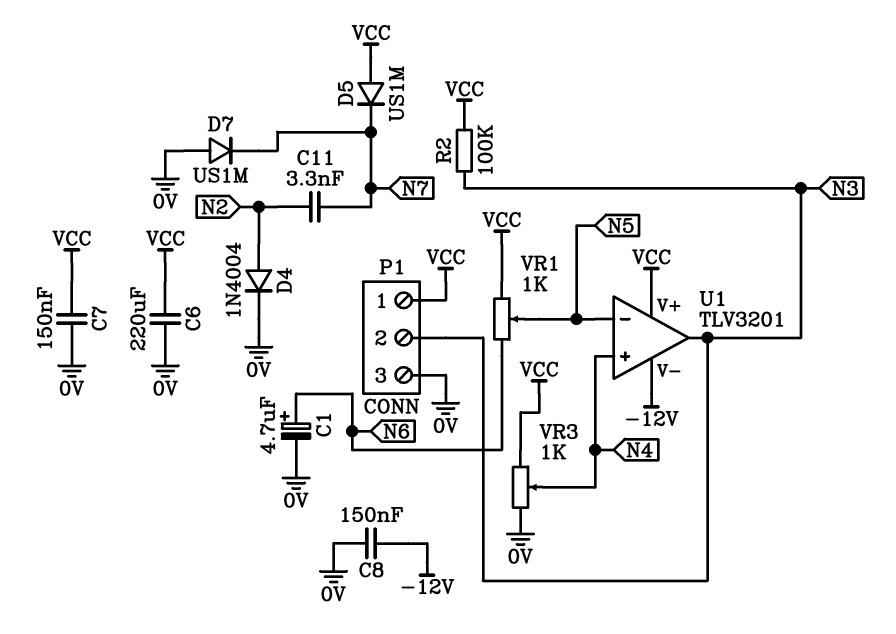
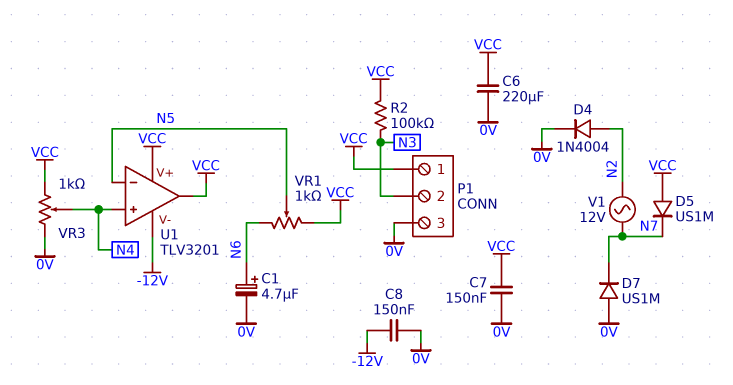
C11: 3.3nF (N2, N7) -> none
U1 pin out: N3 -> VCC
V1: none -> AC 12V (N2, N7)

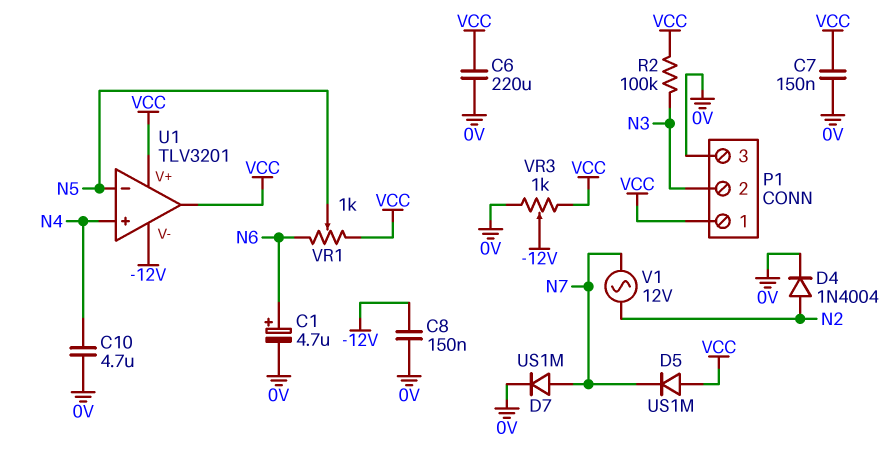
C10: none -> 4.7uF (0V, N4)
D7: diode US1M (A 0V, K N7) -> diode US1M (A N7, K 0V)
VR3: 1k (0V, VCC, wiper N4) -> 1k (0V, VCC, wiper -12V)

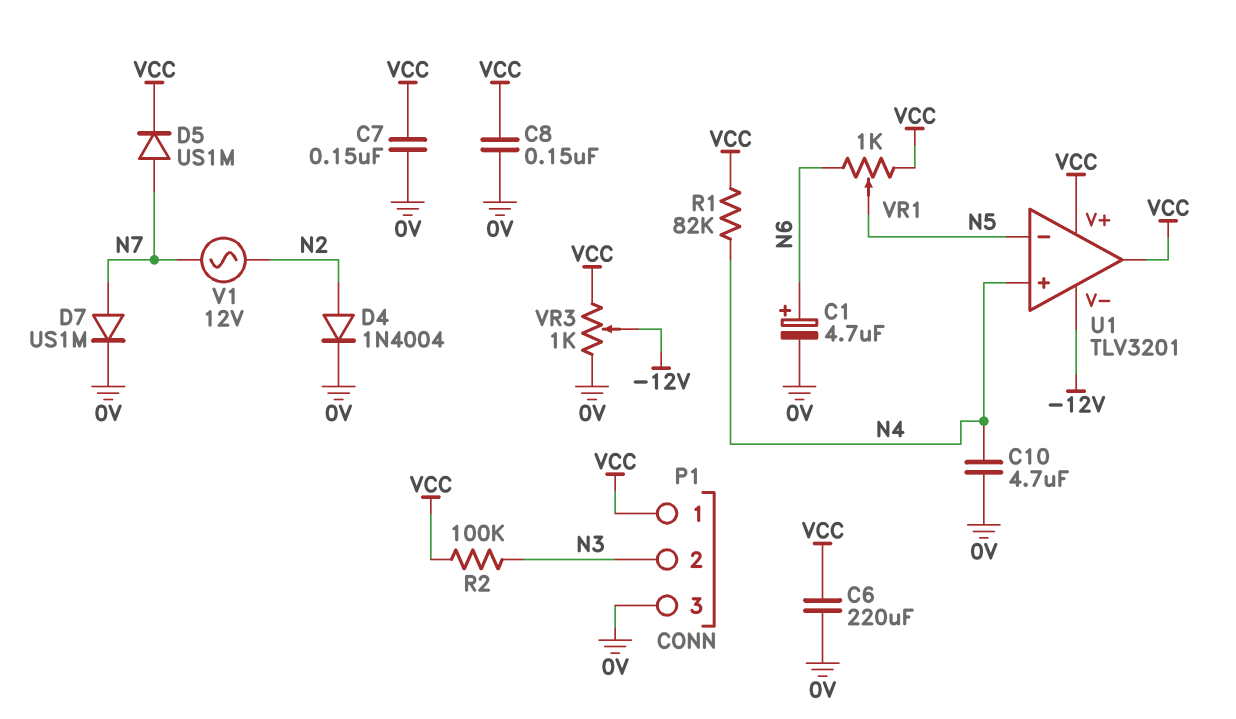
C8: 150nF (-12V, 0V) -> 150nF (0V, VCC)
D5: diode US1M (A VCC, K N7) -> diode US1M (A N7, K VCC)
R1: none -> 82k (N4, VCC)

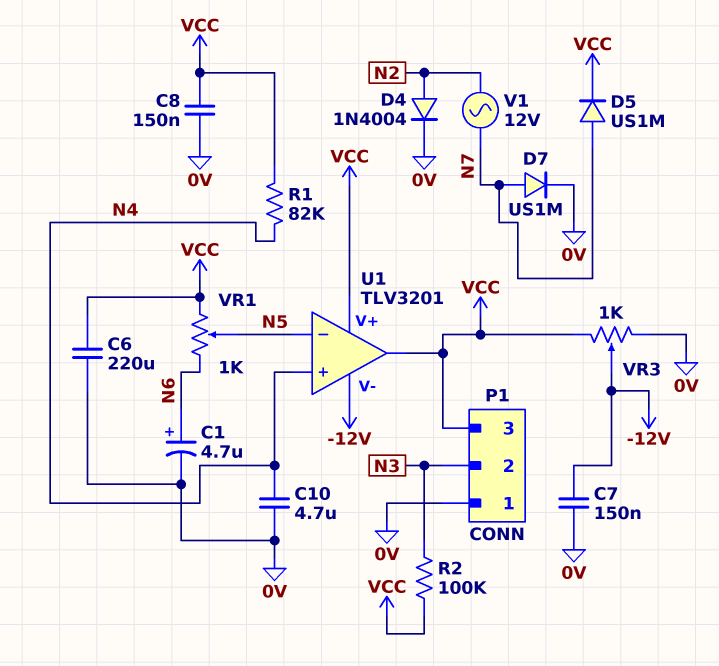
C7: 150nF (0V, VCC) -> 150nF (-12V, 0V)
P1 pin 1: VCC -> 0V
P1 pin 3: 0V -> VCC

